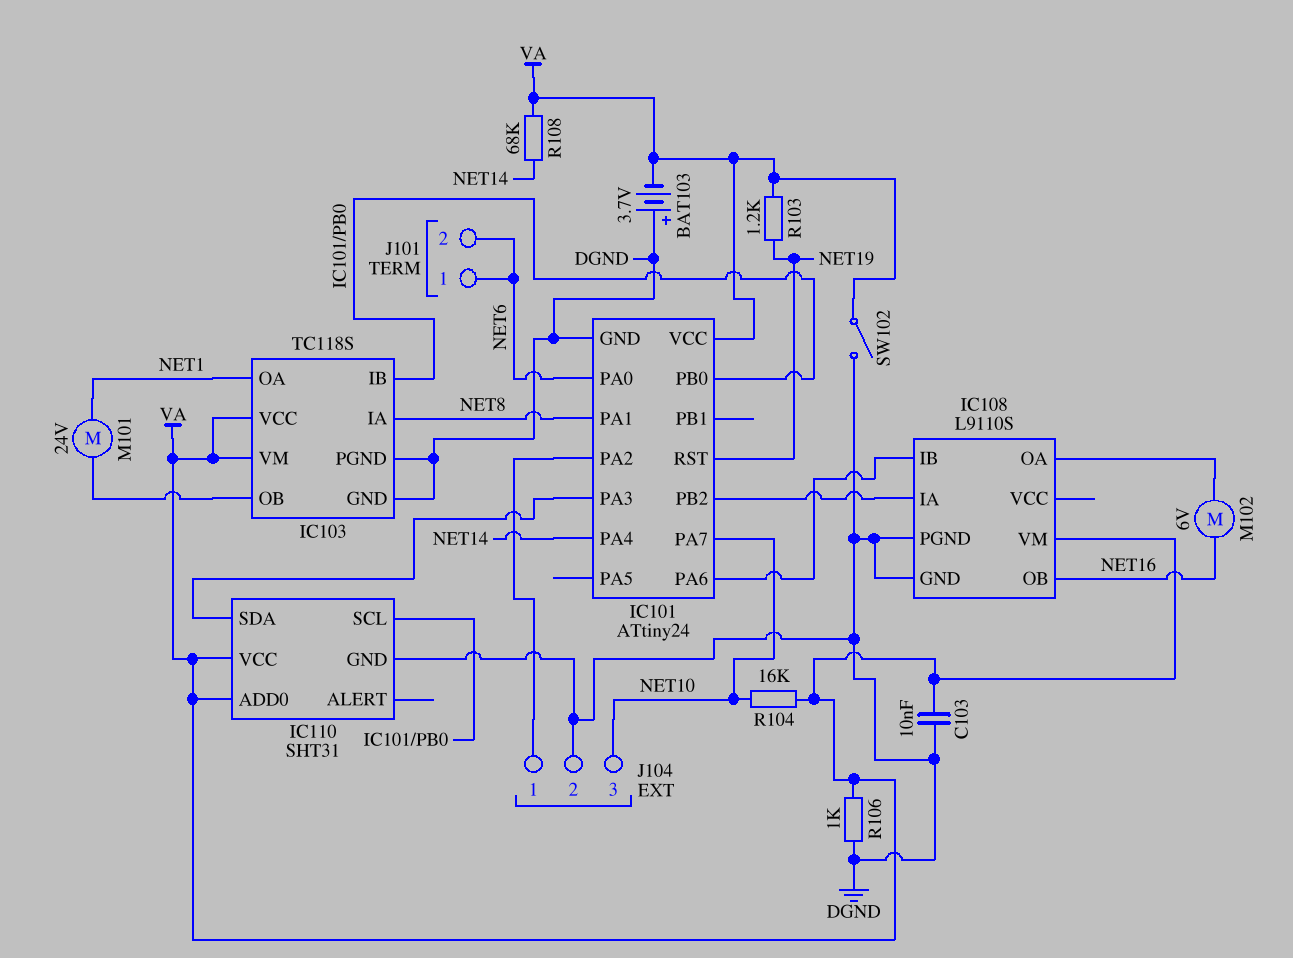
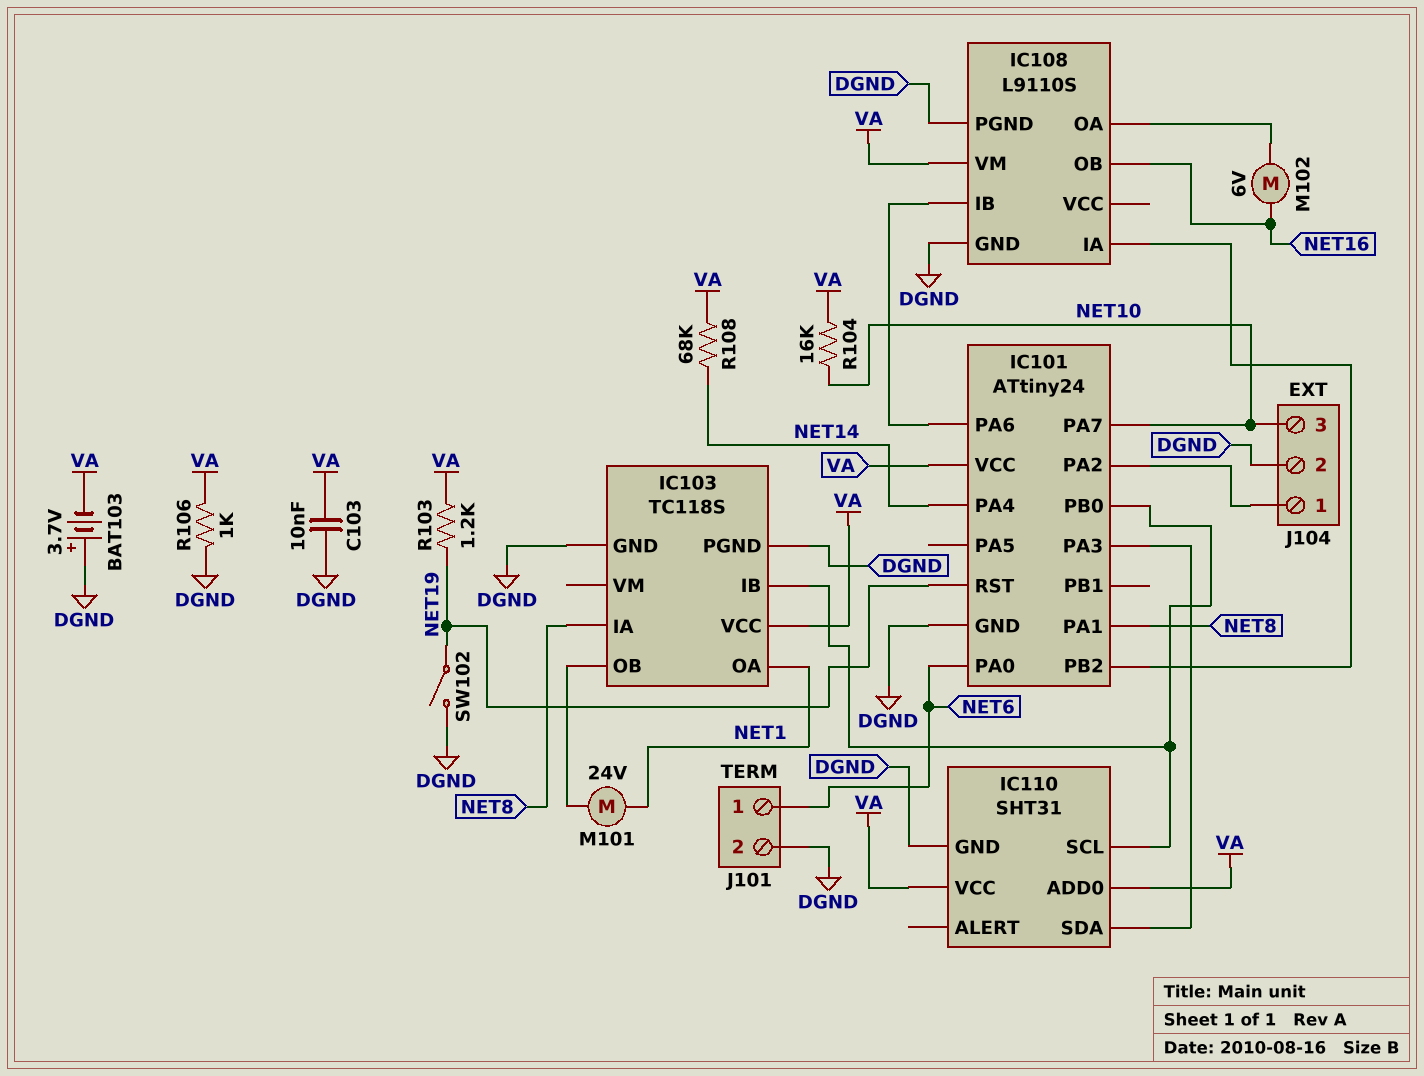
IC103 pin VM: VA -> none
J101 pin 2: NET6 -> DGND
SW102: switch (DGND, VA) -> switch (DGND, NET19)

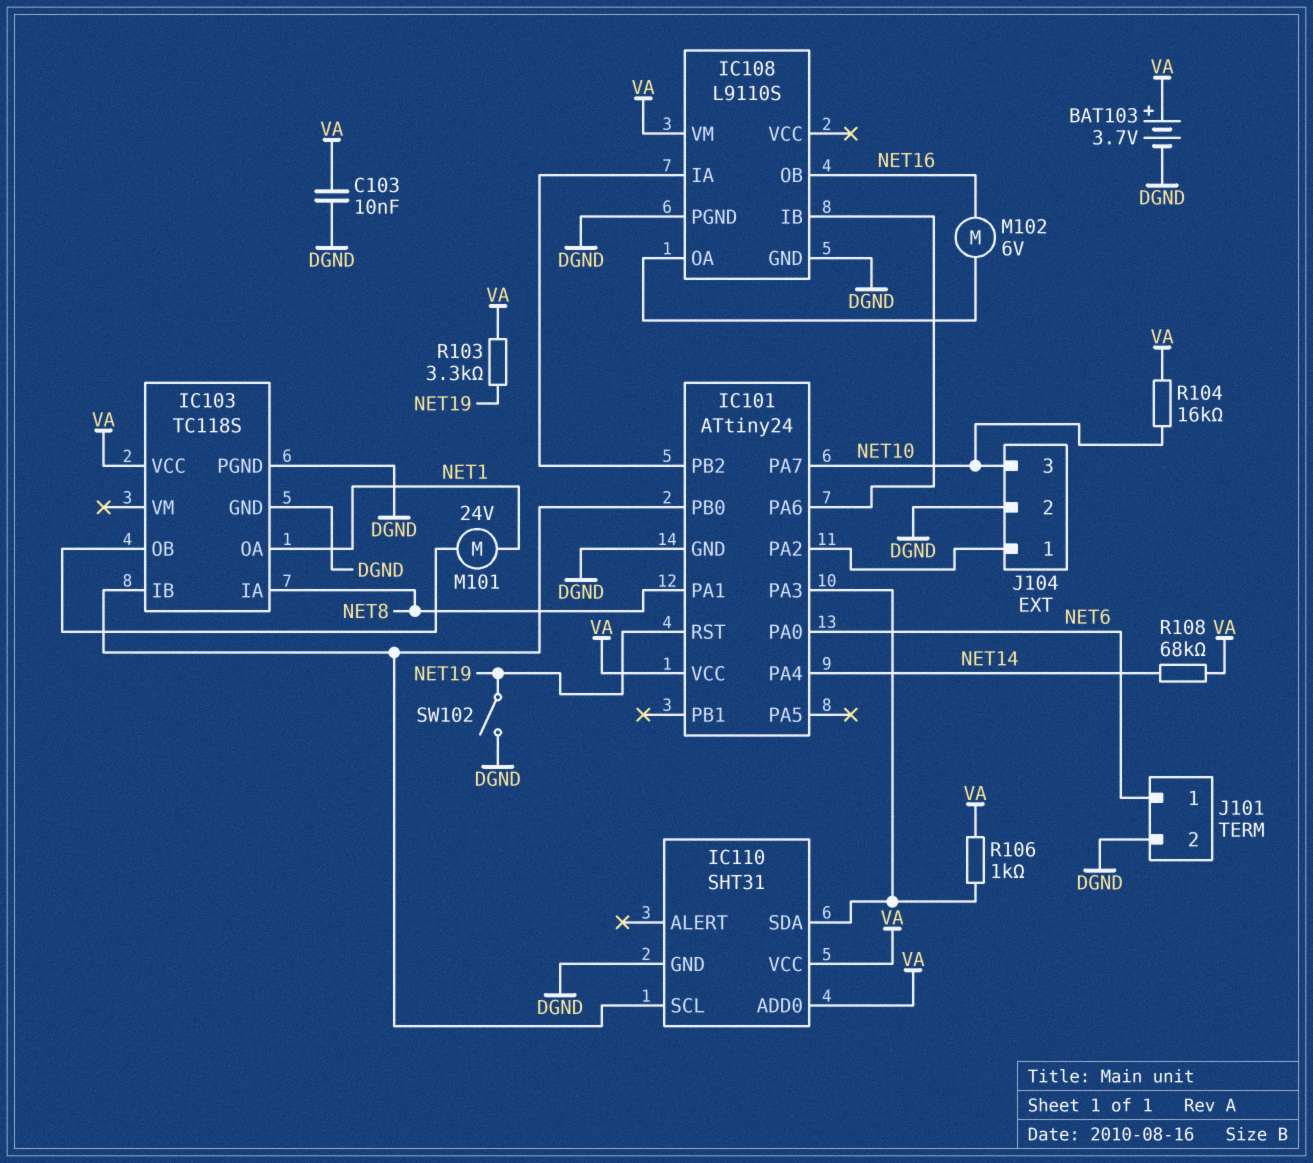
BAT103: 3.7V (plus DGND, minus VA) -> 3.7V (plus VA, minus DGND)
R103: 1.2k (NET19, VA) -> 3.3k (NET19, VA)
R106: 1k (DGND, VA) -> 1k (IC101/PA3, VA)

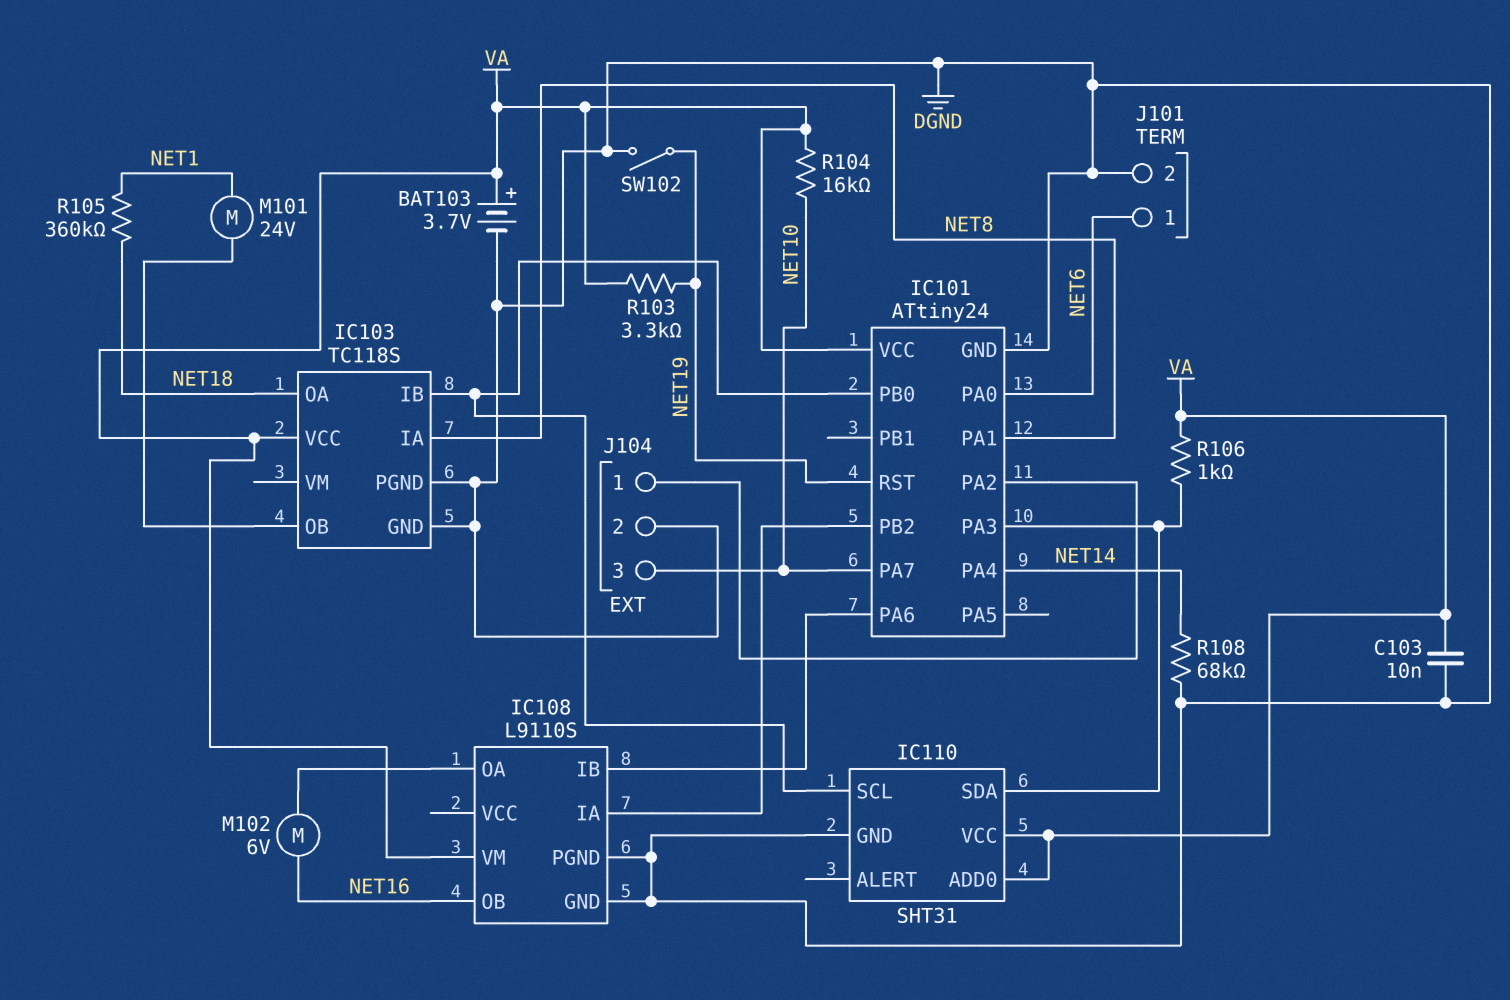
IC103 pin OA: NET1 -> NET18
R105: none -> 360k (NET1, NET18)
R108: 68k (NET14, VA) -> 68k (DGND, NET14)

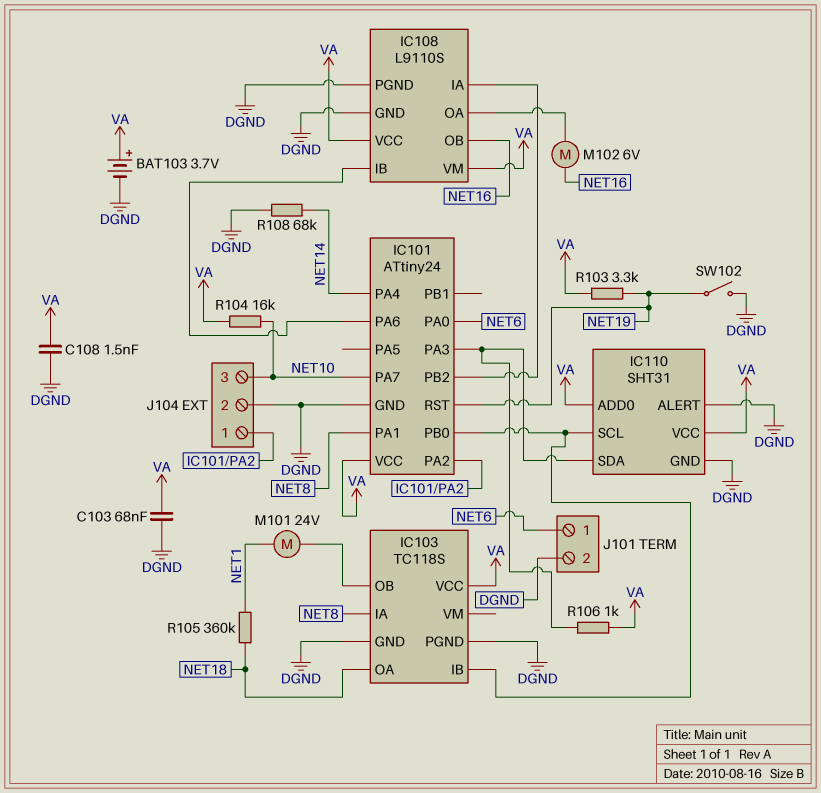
C103: 10nF (DGND, VA) -> 68nF (DGND, VA)
C108: none -> 1.5nF (DGND, VA)
IC108 pin VCC: none -> VA
IC110 pin ALERT: none -> DGND

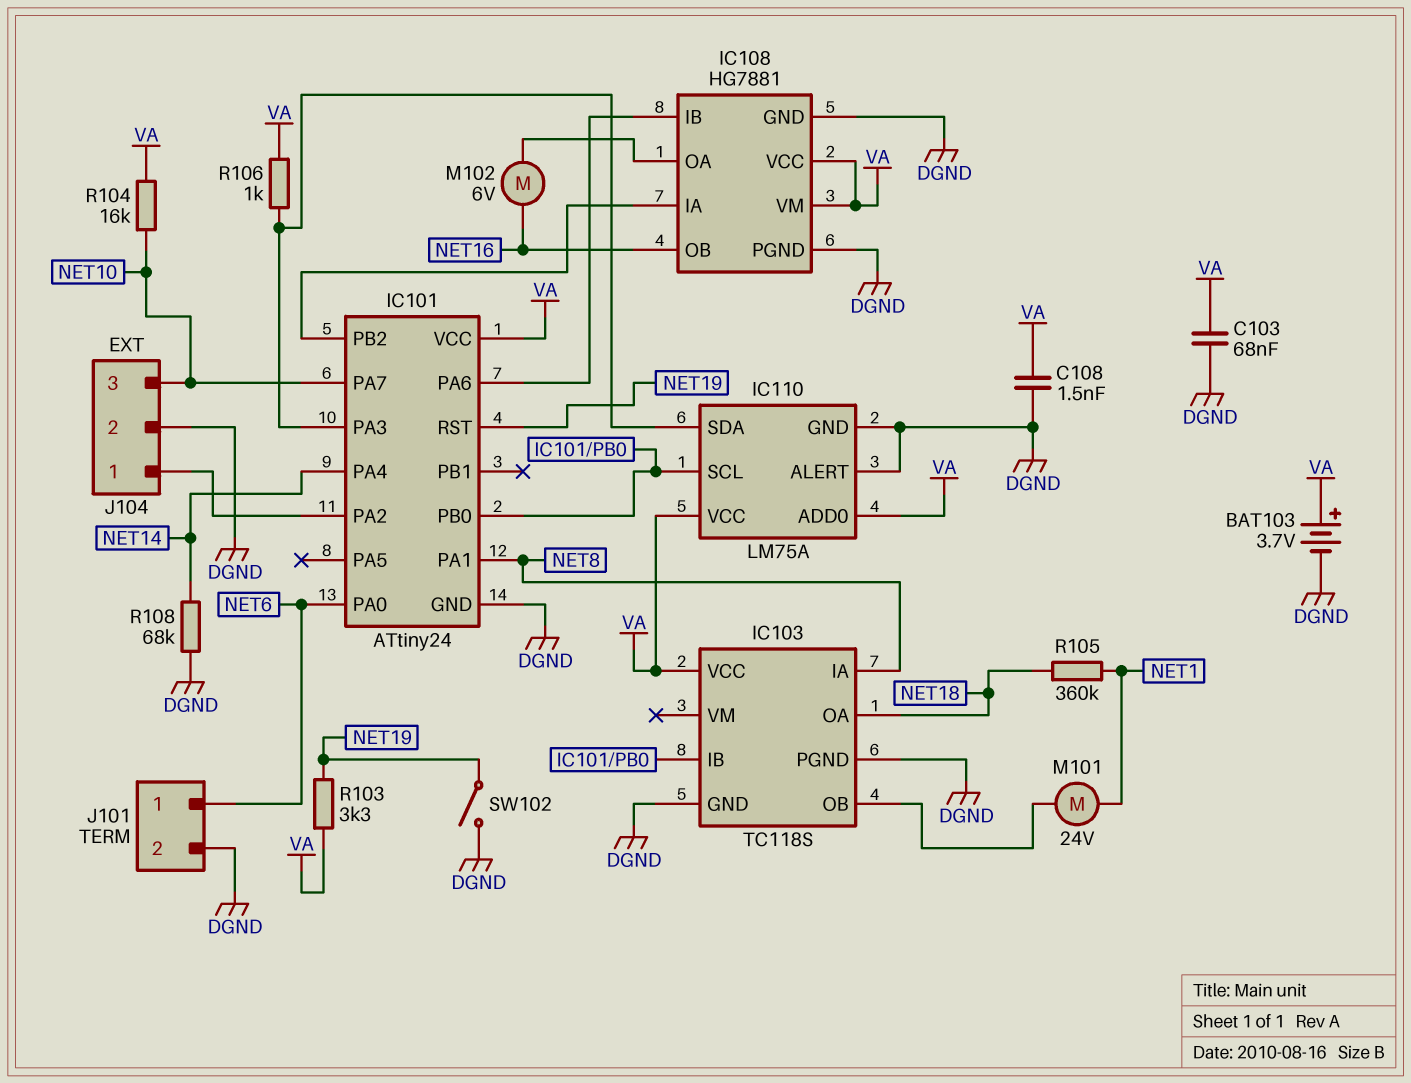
IC108: L9110S -> HG7881
IC110: SHT31 -> LM75A

